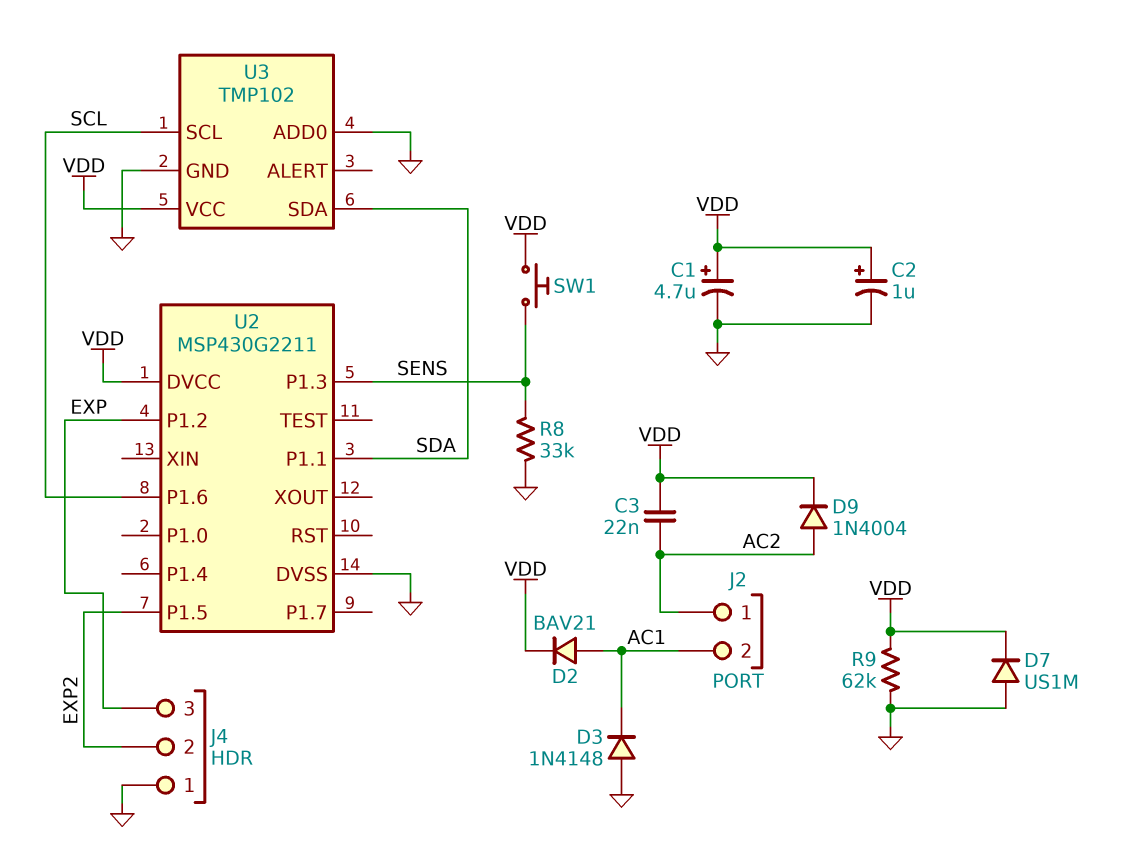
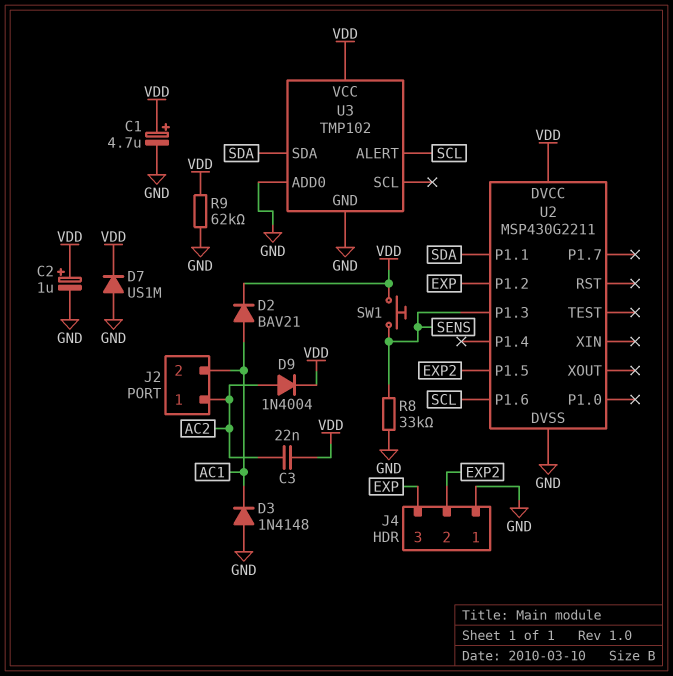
U3 pin ALERT: none -> SCL
U3 pin SCL: SCL -> none

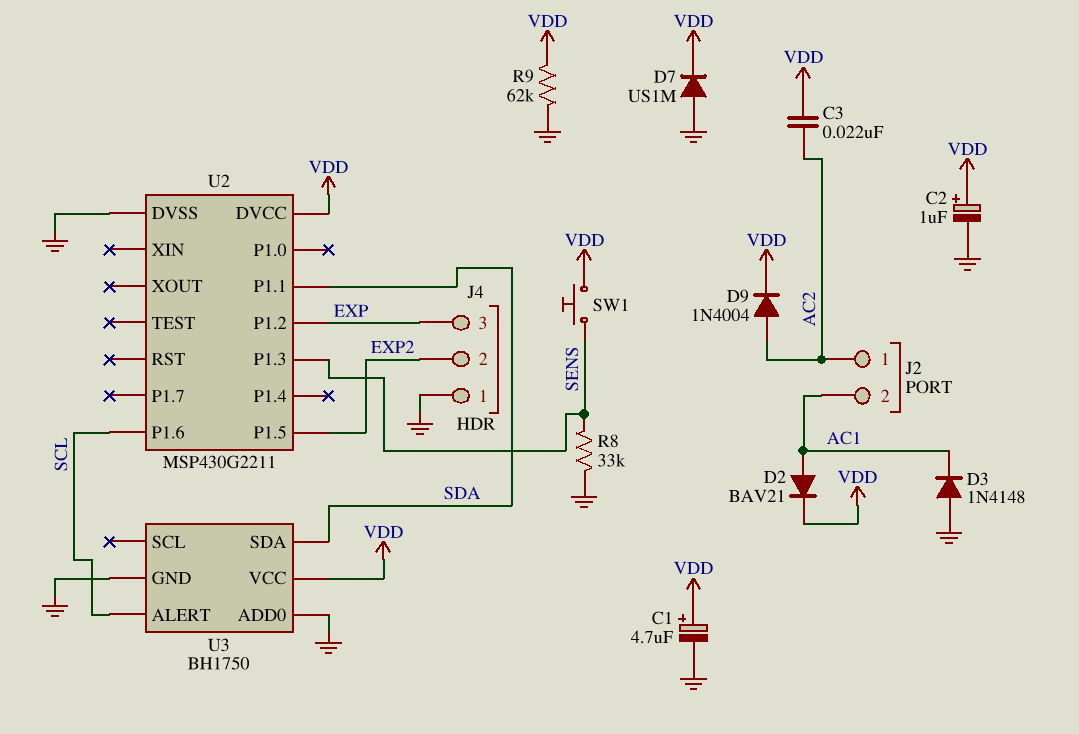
U3: TMP102 -> BH1750

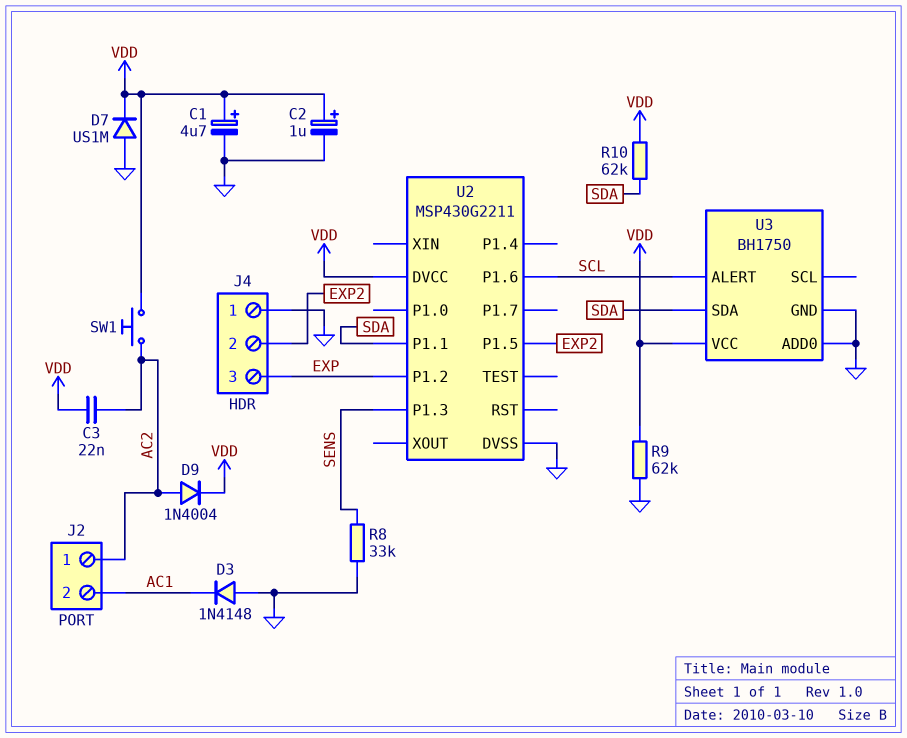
D2: diode BAV21 (A AC1, K VDD) -> none
R10: none -> 62k (SDA, VDD)
SW1: button (SENS, VDD) -> button (AC2, VDD)

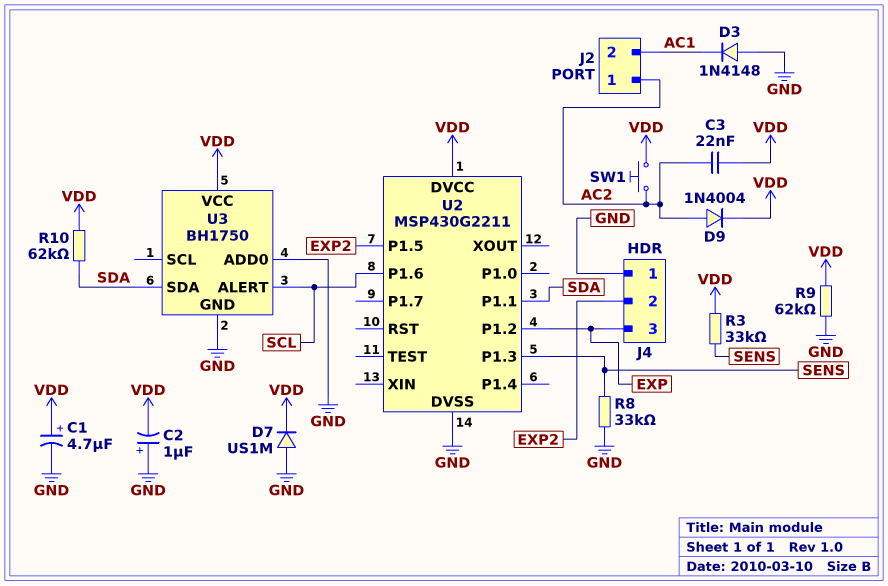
C2: 1uF (plus VDD, minus GND) -> 1uF (plus GND, minus VDD)
R3: none -> 33k (SENS, VDD)

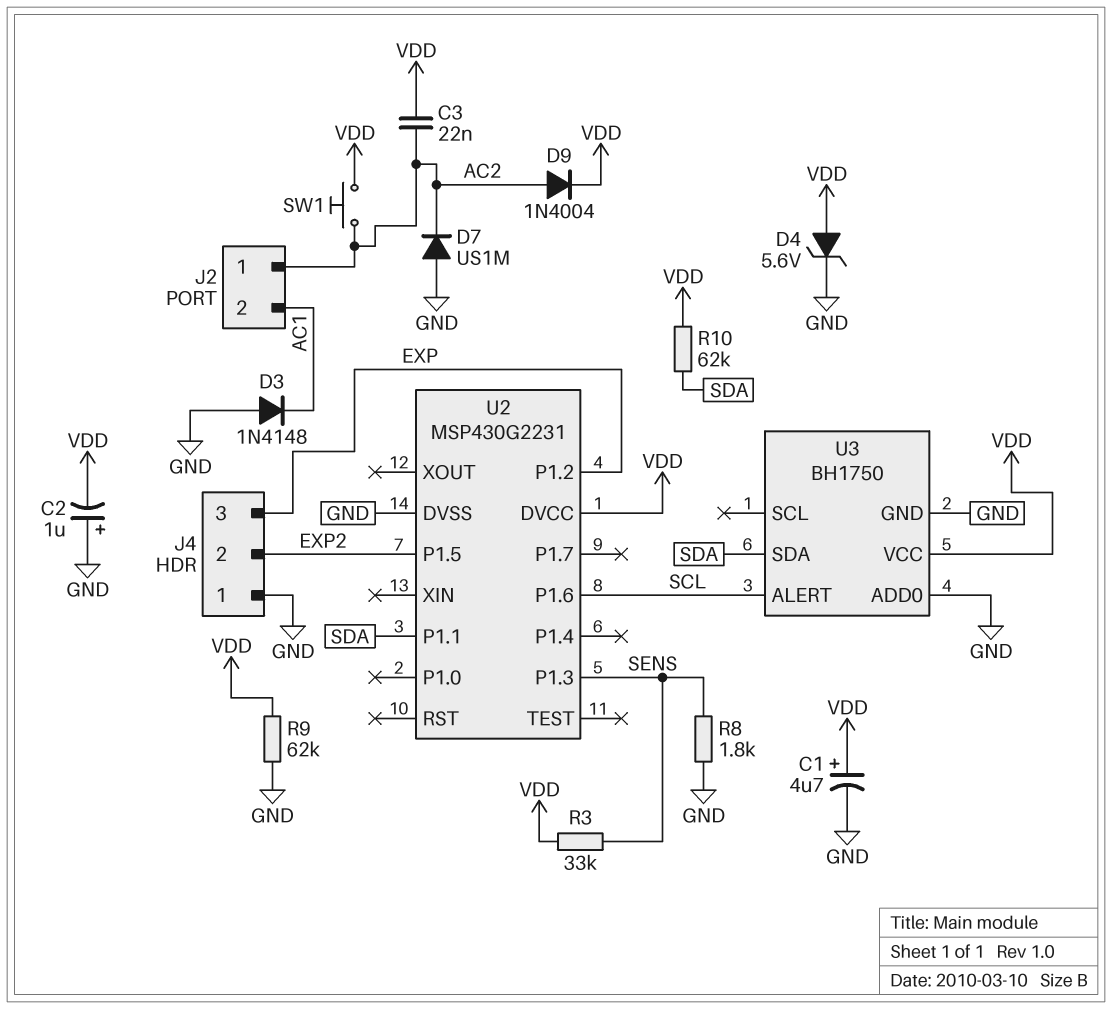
D4: none -> zener 5.6V (A VDD, K GND)
D7: diode US1M (A GND, K VDD) -> diode US1M (A GND, K AC2)
R8: 33k (GND, SENS) -> 1.8k (GND, SENS)
U2: MSP430G2211 -> MSP430G2231

